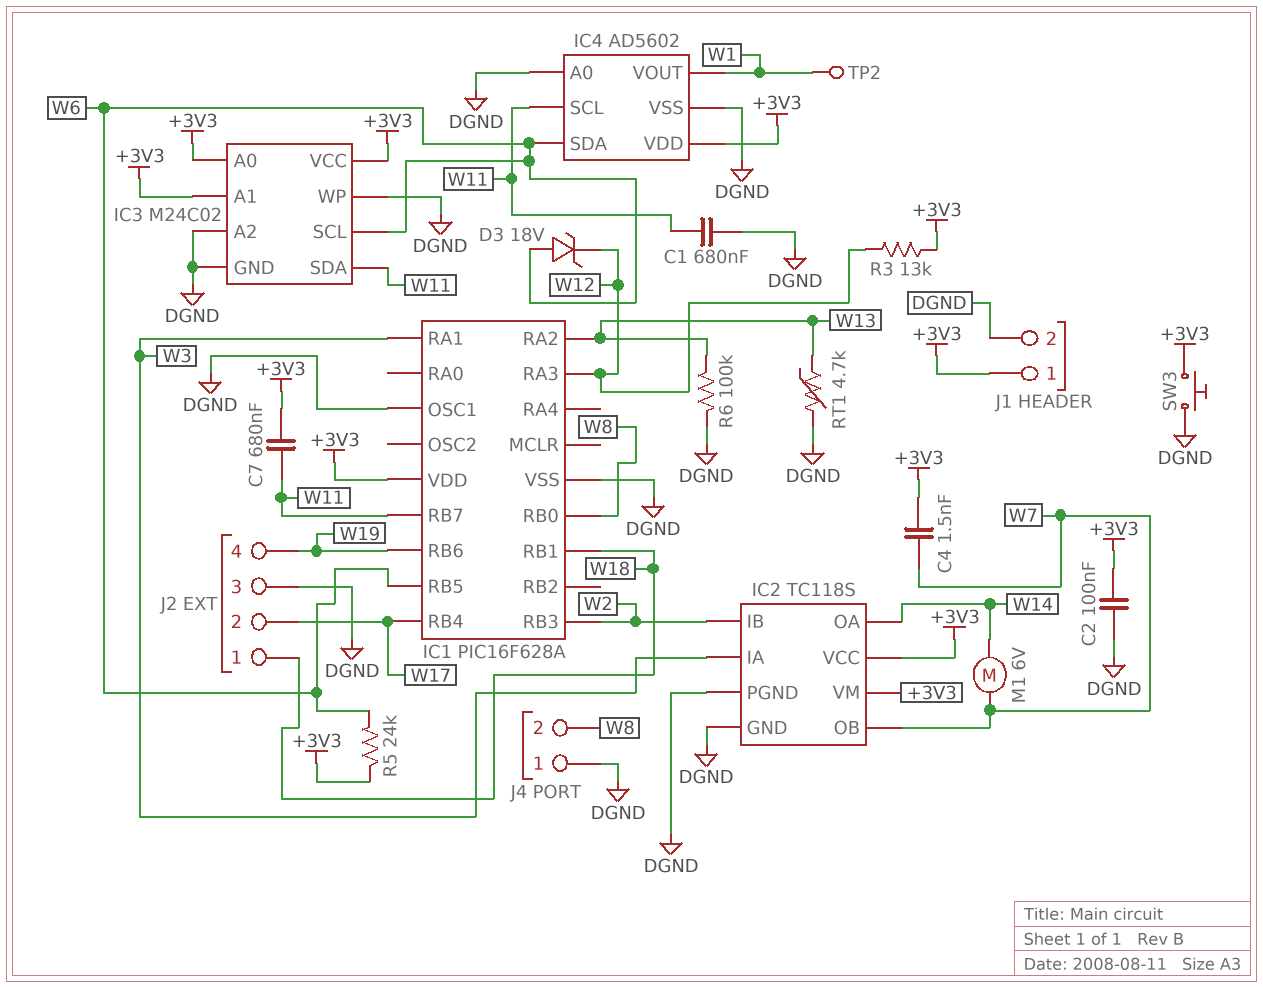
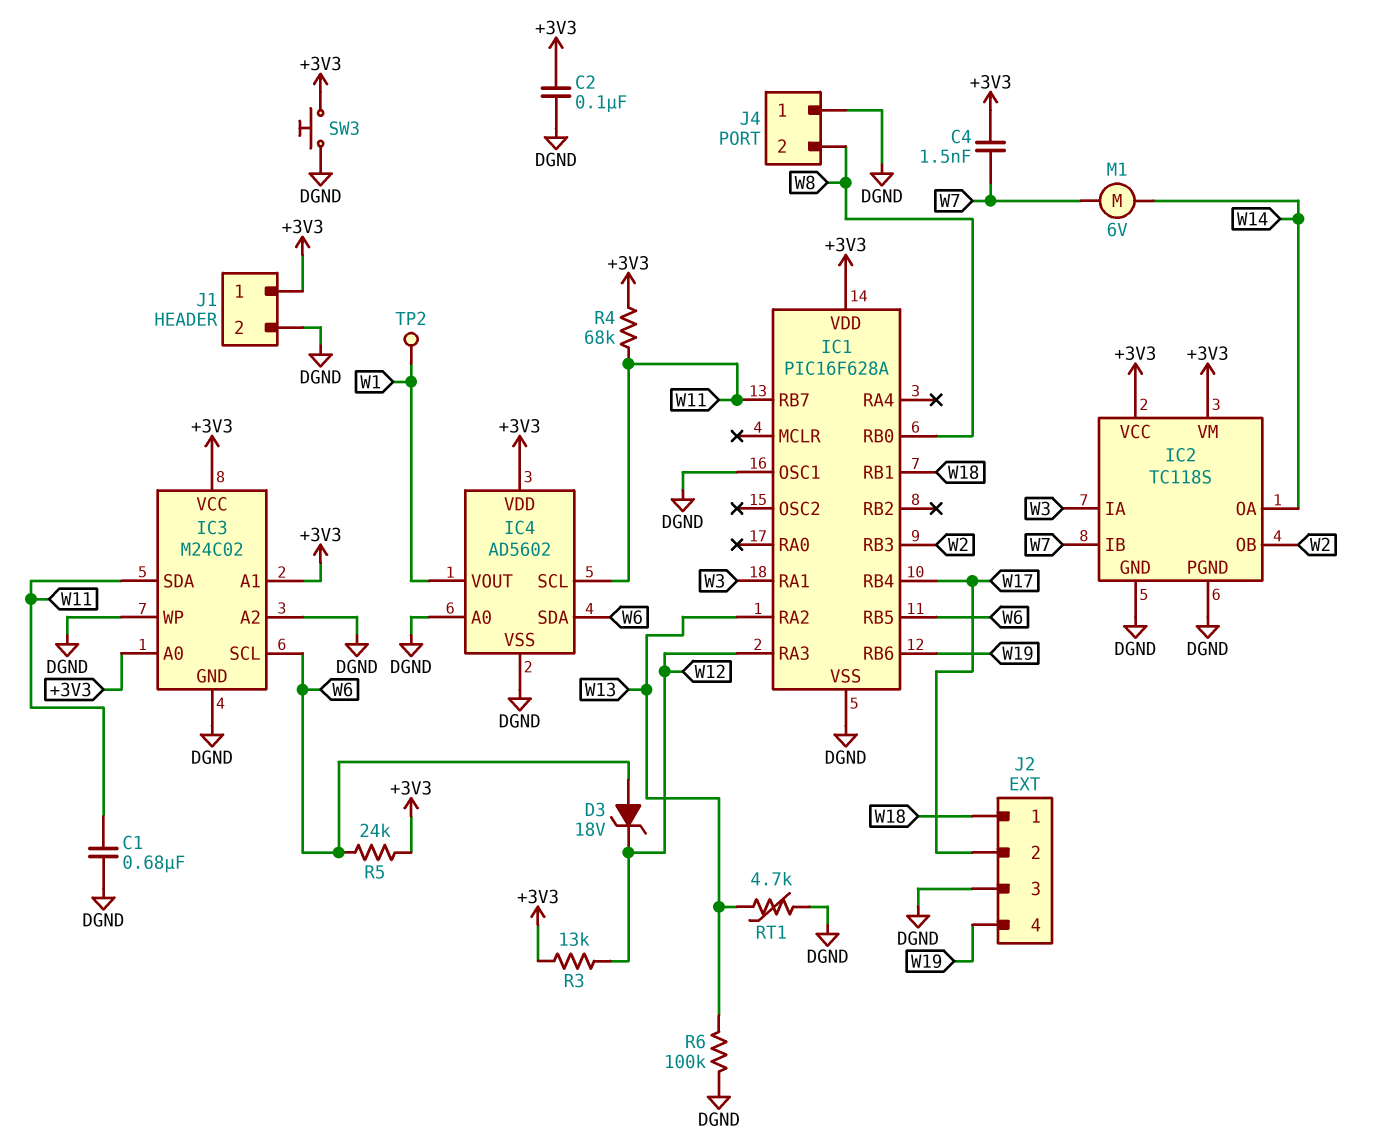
C7: 680nF (+3V3, W11) -> none
IC2 pin IB: W2 -> W7
IC2 pin OB: W7 -> W2
R4: none -> 68k (+3V3, W11)

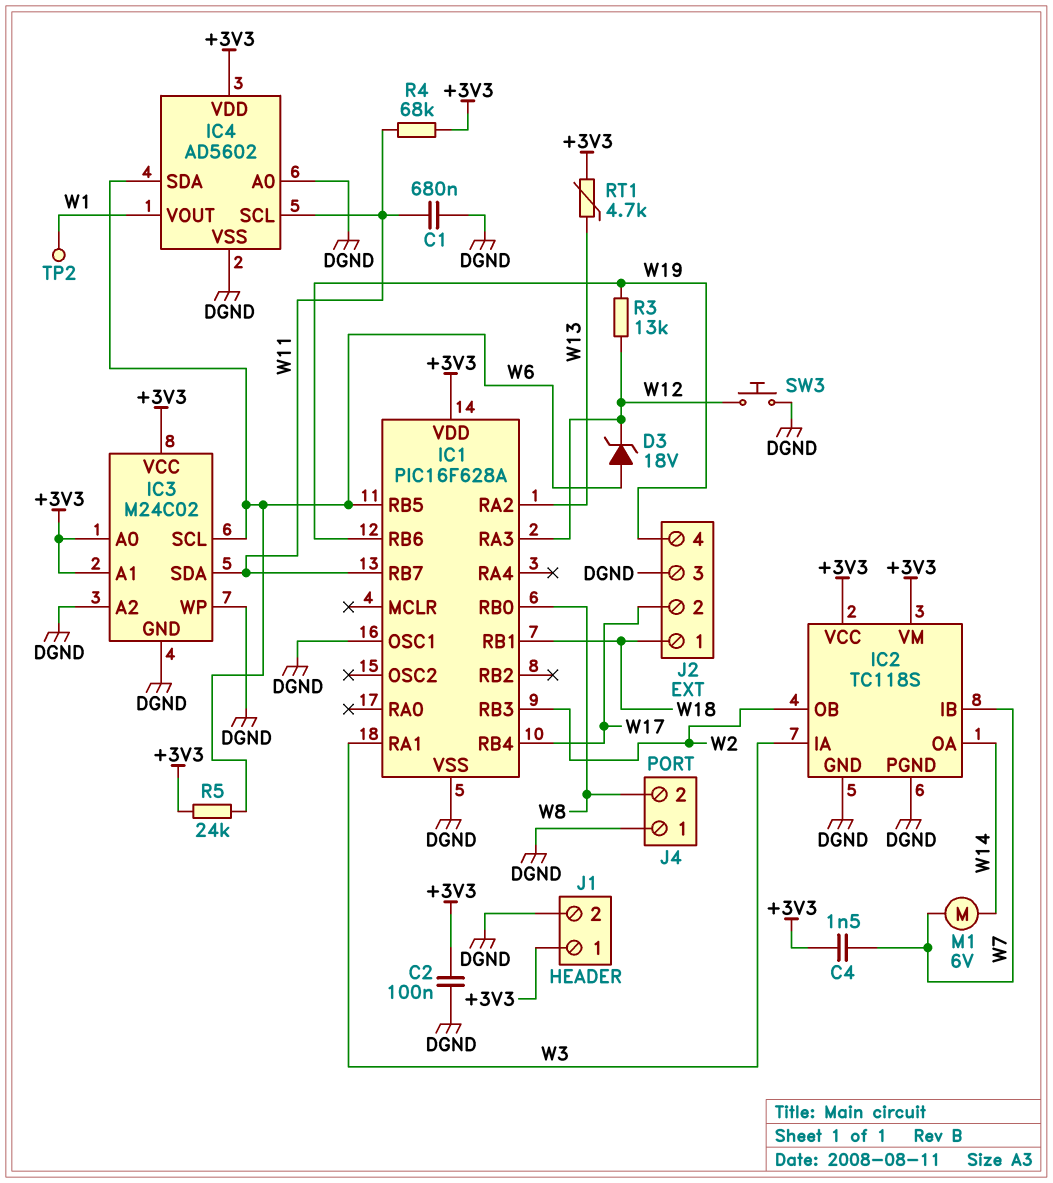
R3: 13k (+3V3, W12) -> 13k (W12, W19)
R6: 100k (DGND, W13) -> none
RT1: 4.7k (DGND, W13) -> 4.7k (+3V3, W13)
SW3: button (+3V3, DGND) -> button (DGND, W12)

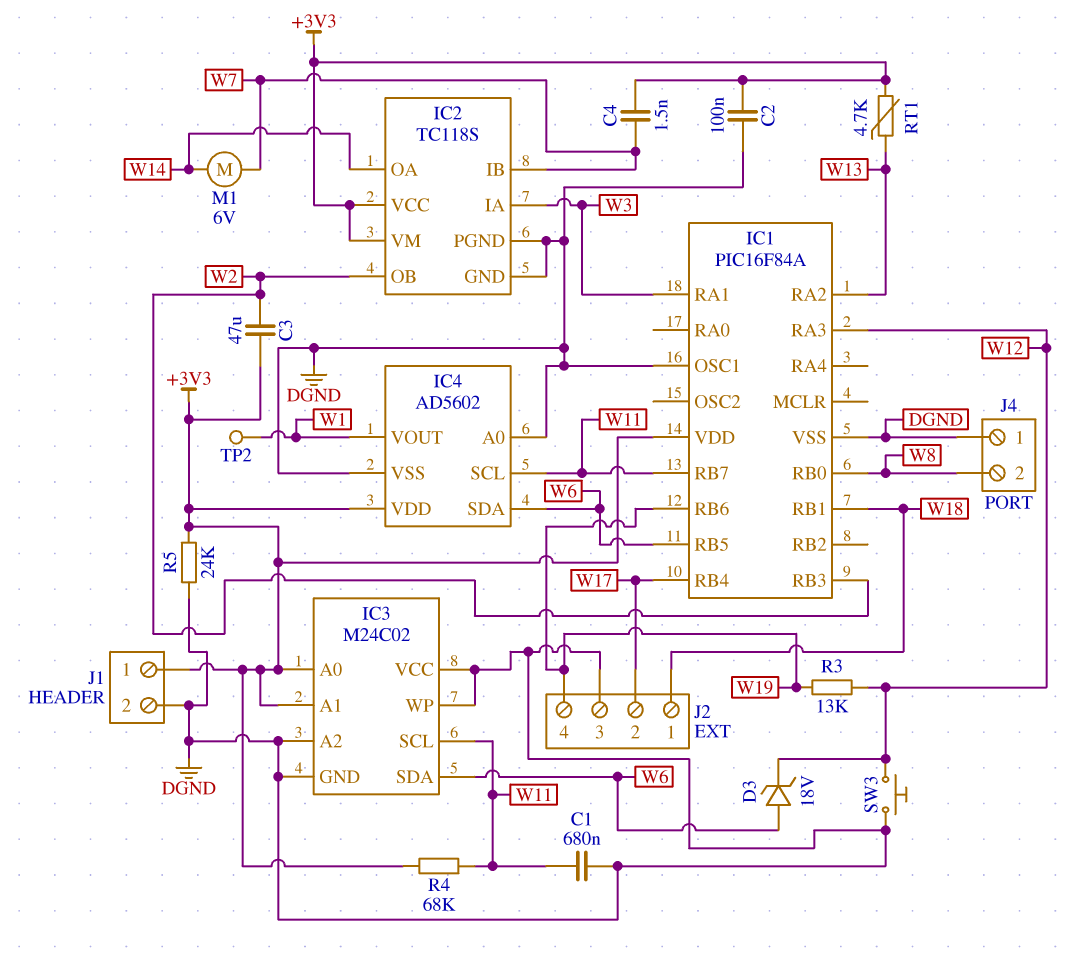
C3: none -> 47uF (+3V3, W2)
IC1: PIC16F628A -> PIC16F84A
IC3 pin SCL: W6 -> W11
IC3 pin SDA: W11 -> W6
IC3 pin VCC: +3V3 -> DGND
R5: 24k (+3V3, W6) -> 24k (+3V3, DGND)

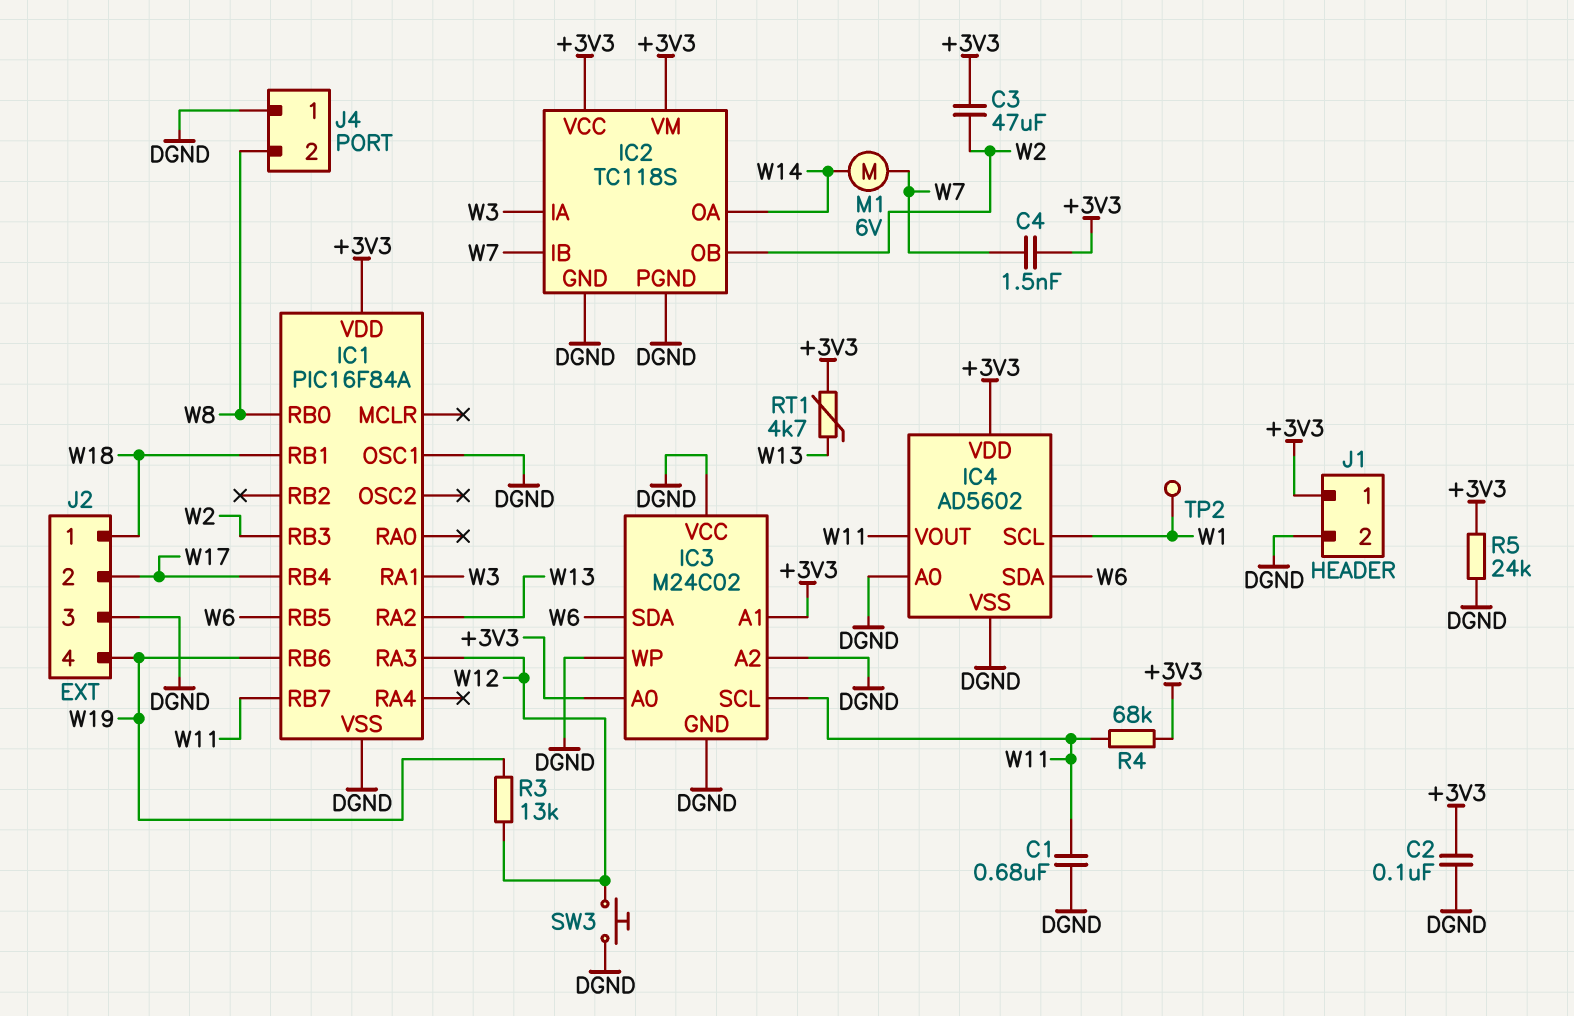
D3: zener 18V (A W6, K W12) -> none
IC4 pin SCL: W11 -> W1
IC4 pin VOUT: W1 -> W11

